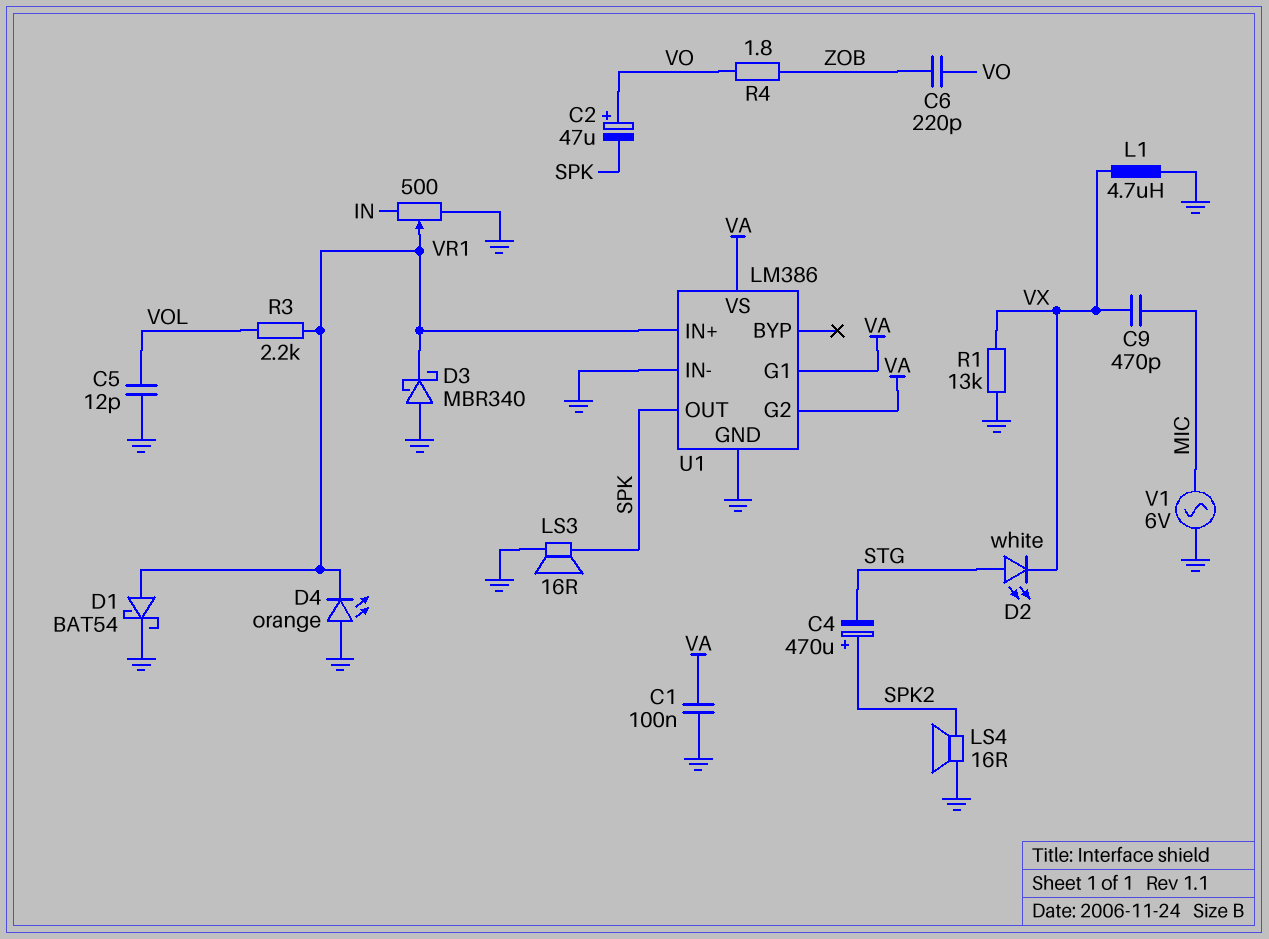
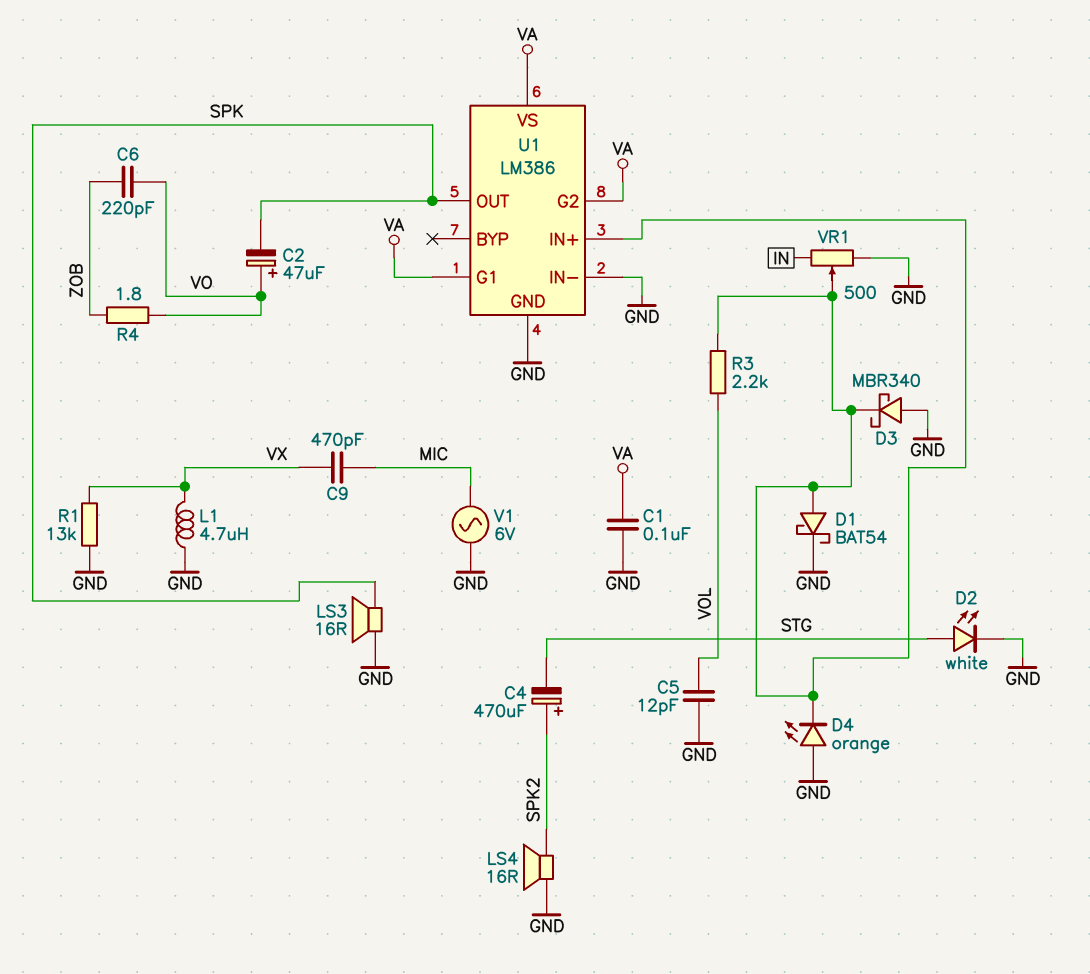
D2: LED white (A STG, K VX) -> LED white (A STG, K GND)

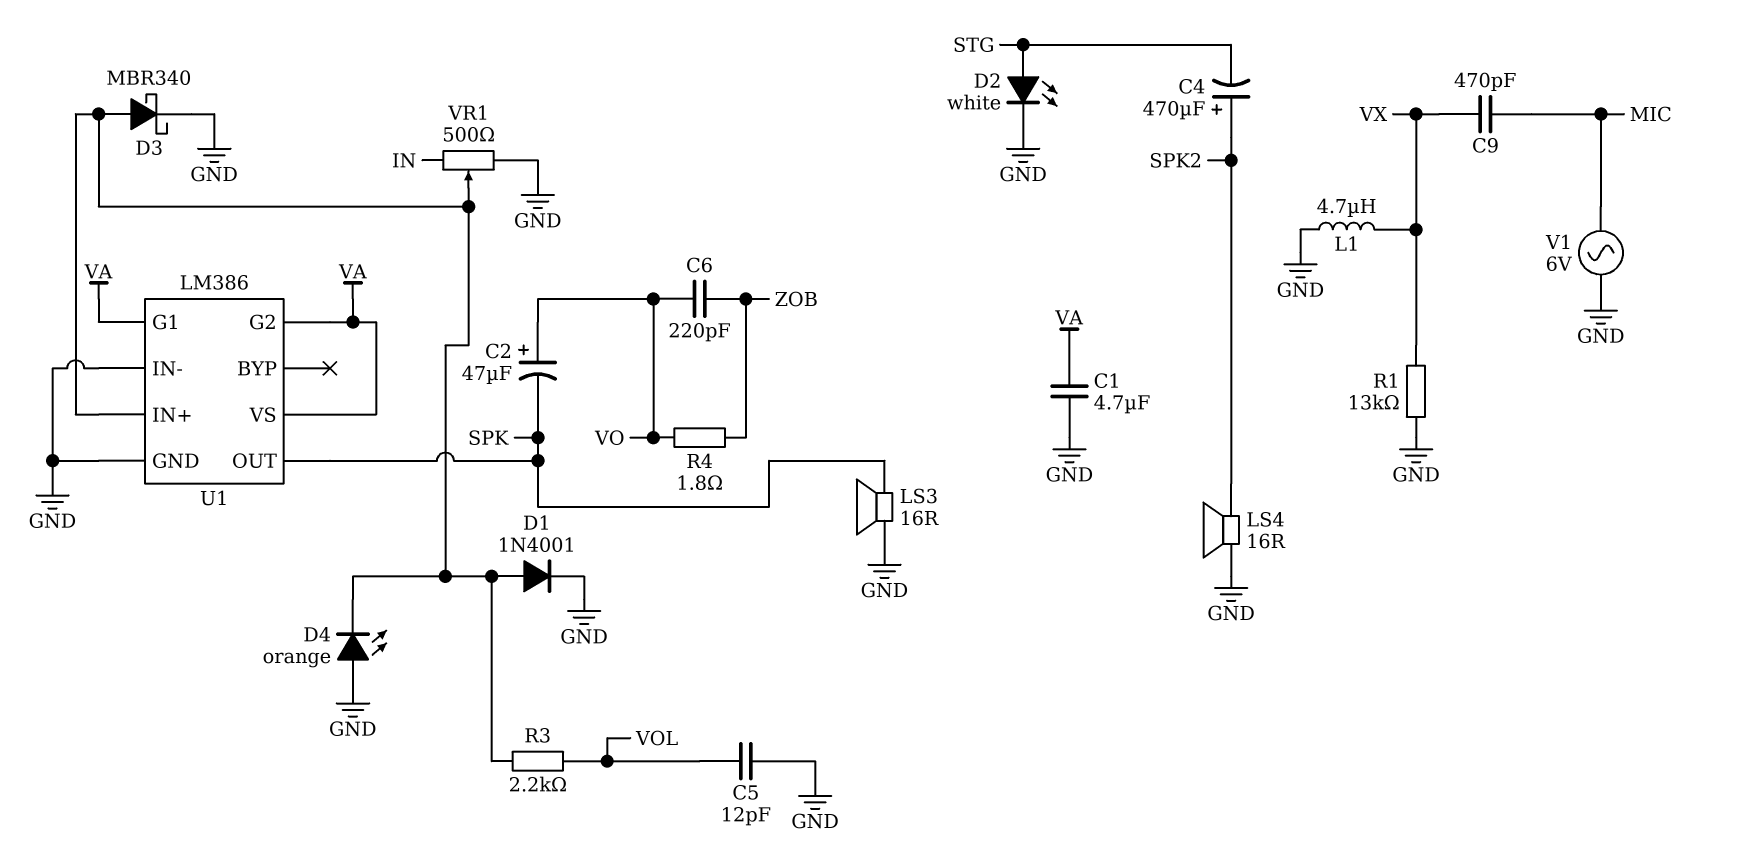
C1: 100nF (GND, VA) -> 4.7uF (GND, VA)
D1: schottky BAT54 (A U1/IN+, K GND) -> diode 1N4001 (A U1/IN+, K GND)
D3: schottky MBR340 (A GND, K U1/IN+) -> schottky MBR340 (A U1/IN+, K GND)

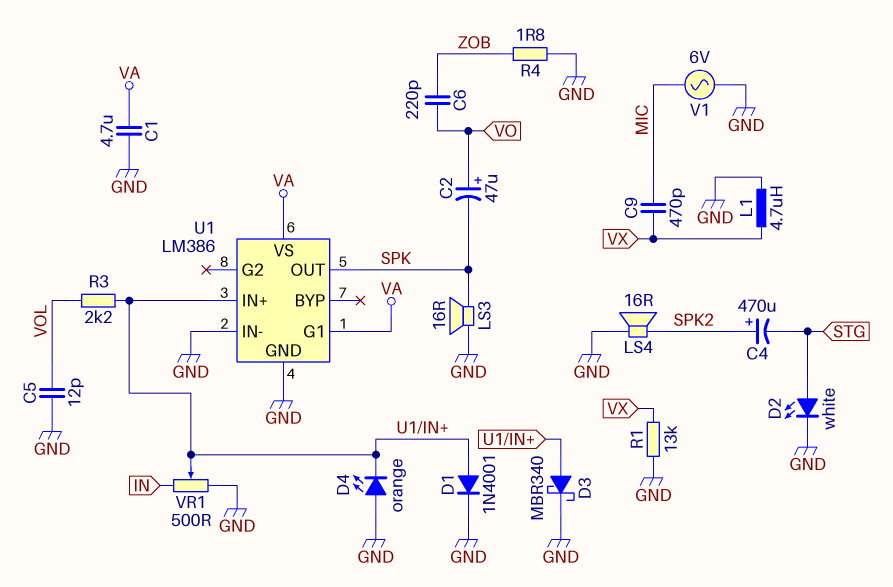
R4: 1.8 (VO, ZOB) -> 1.8 (GND, ZOB)
U1 pin G2: VA -> none

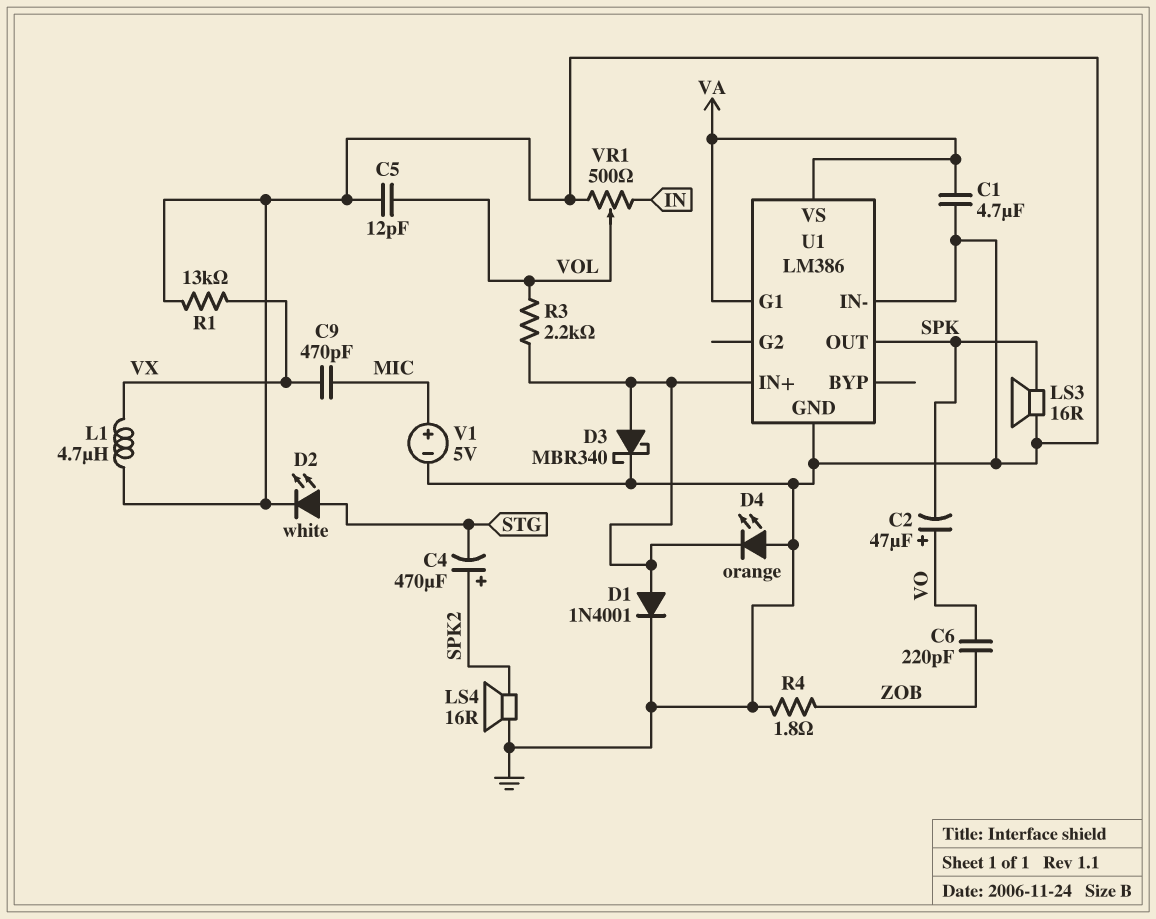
V1: AC 6V (GND, MIC) -> 5V (plus MIC, minus GND)
VR1: 500 (GND, IN, wiper U1/IN+) -> 500 (GND, IN, wiper VOL)

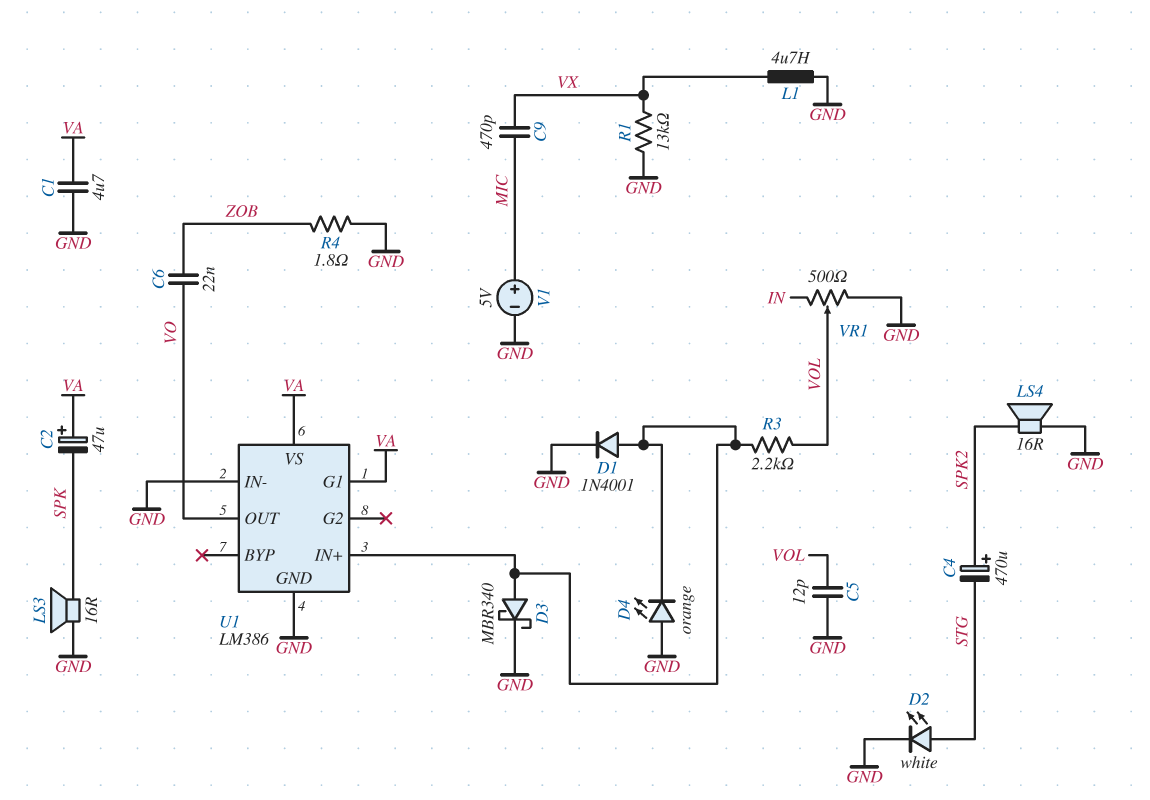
C2: 47uF (plus VO, minus SPK) -> 47uF (plus VA, minus SPK)
C6: 220pF (VO, ZOB) -> 22nF (VO, ZOB)
U1 pin OUT: SPK -> VO

